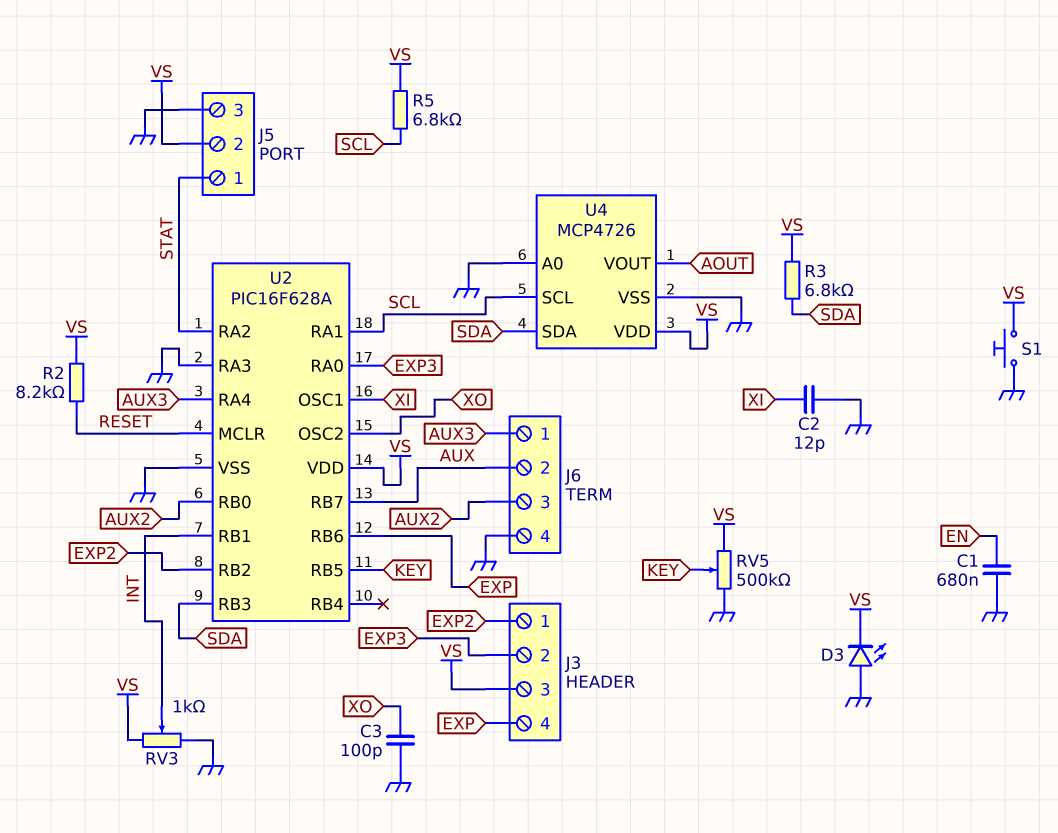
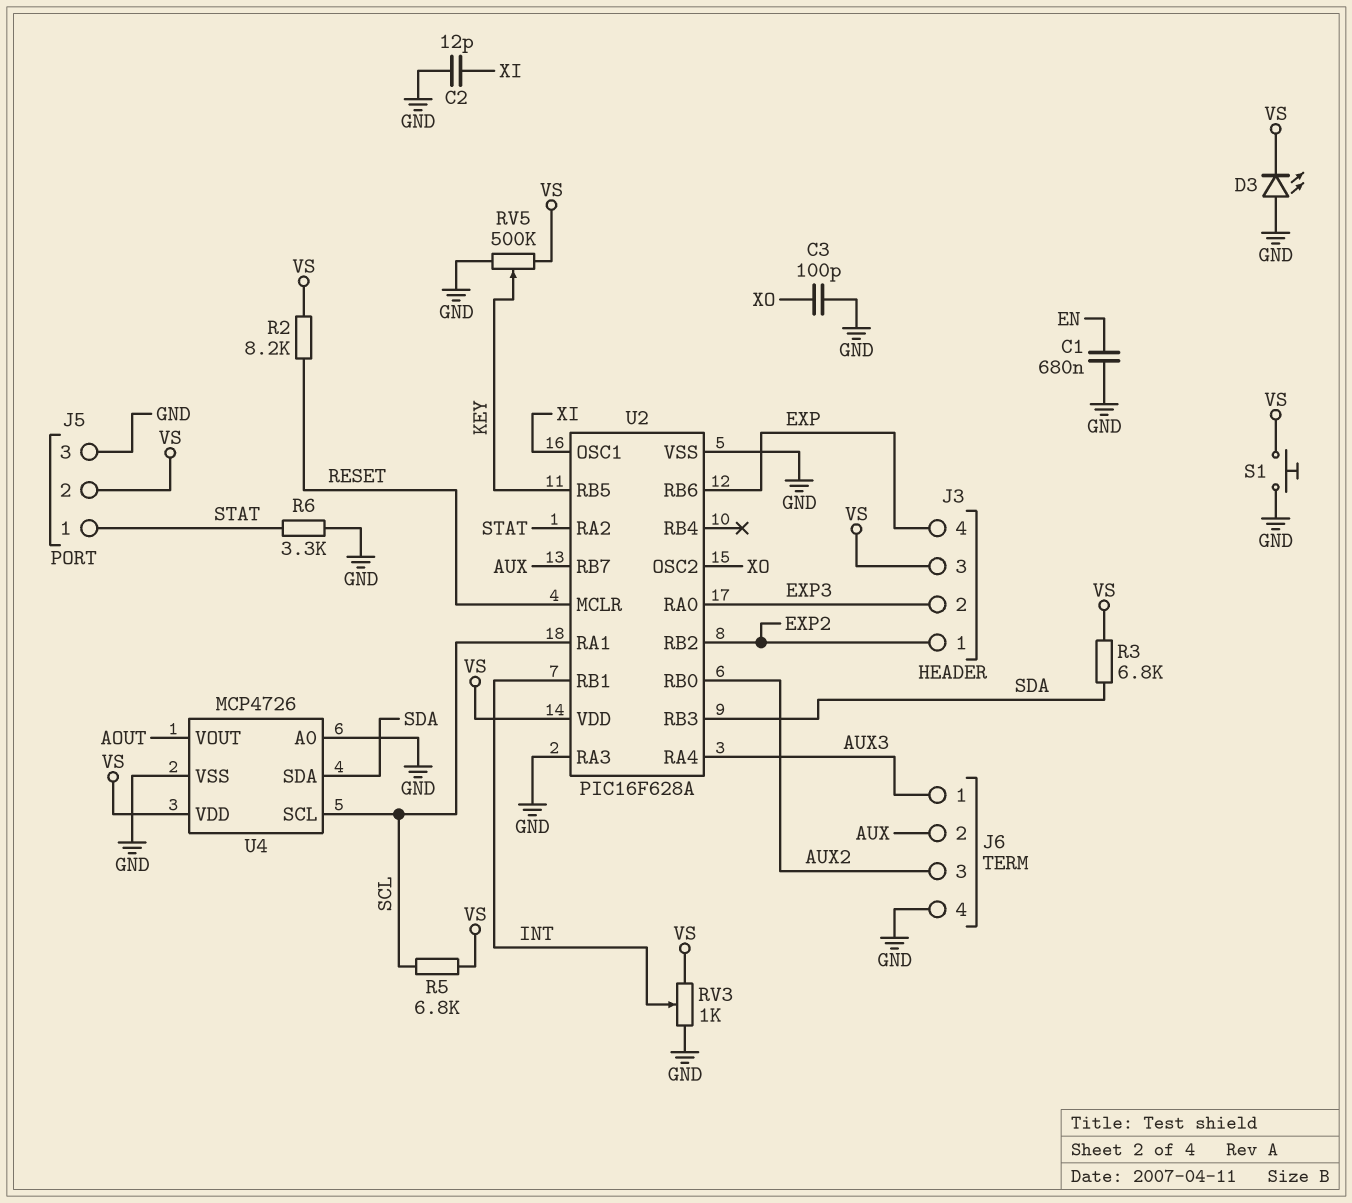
R6: none -> 3.3k (GND, STAT)

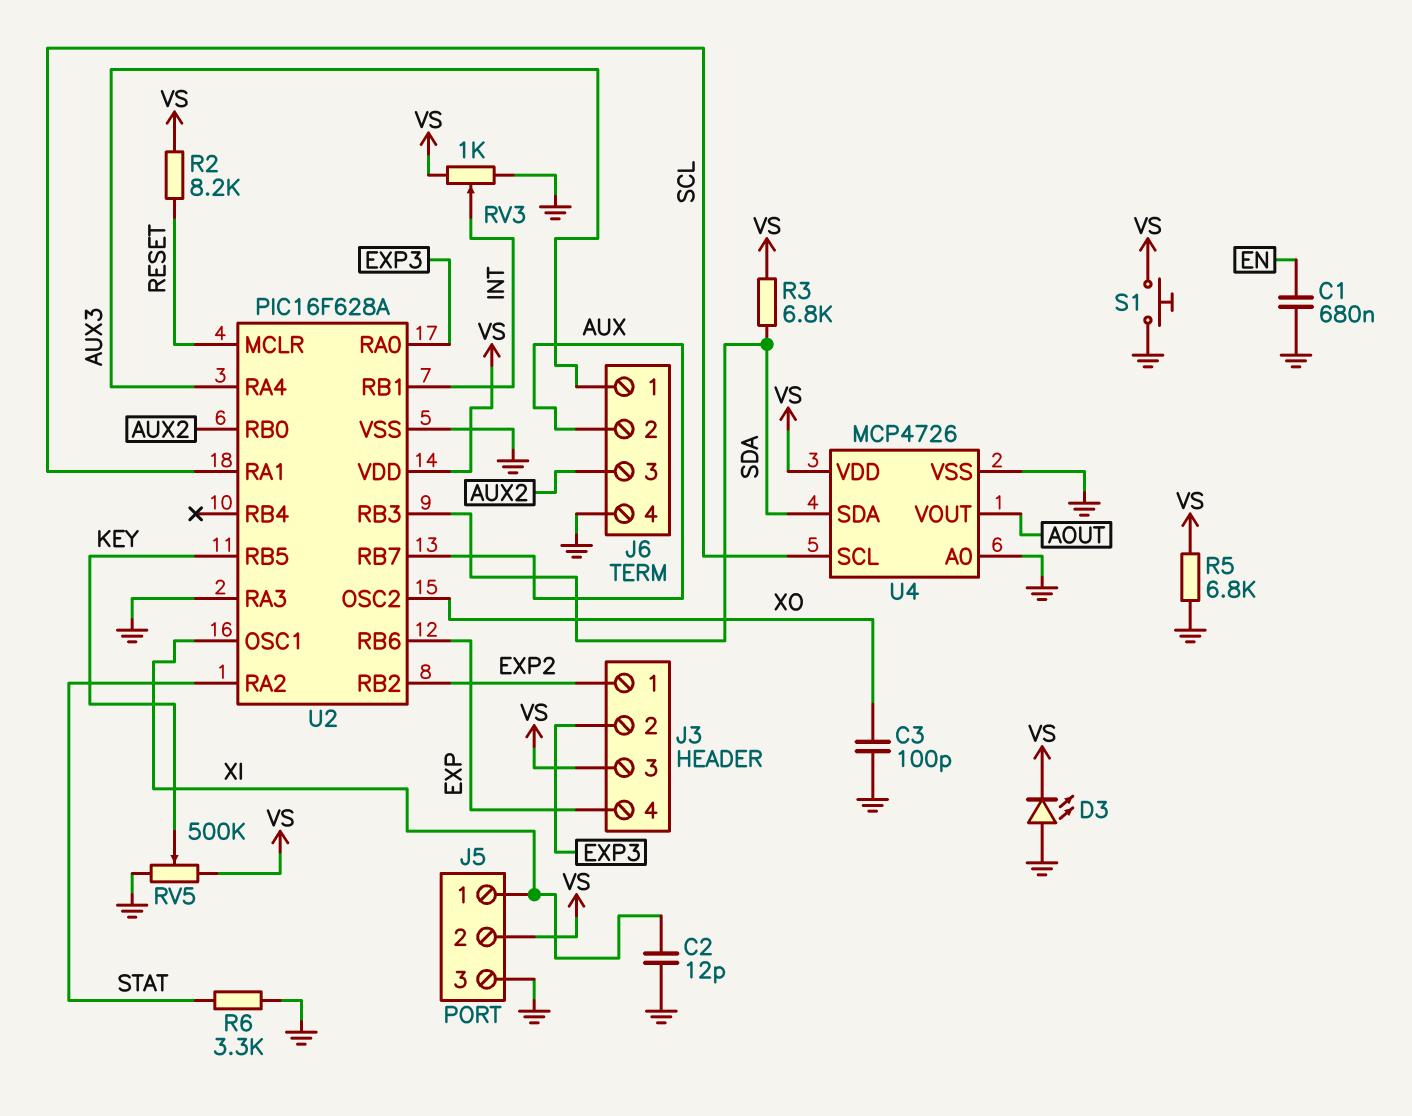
J5 pin 1: STAT -> XI
R5: 6.8k (SCL, VS) -> 6.8k (GND, VS)

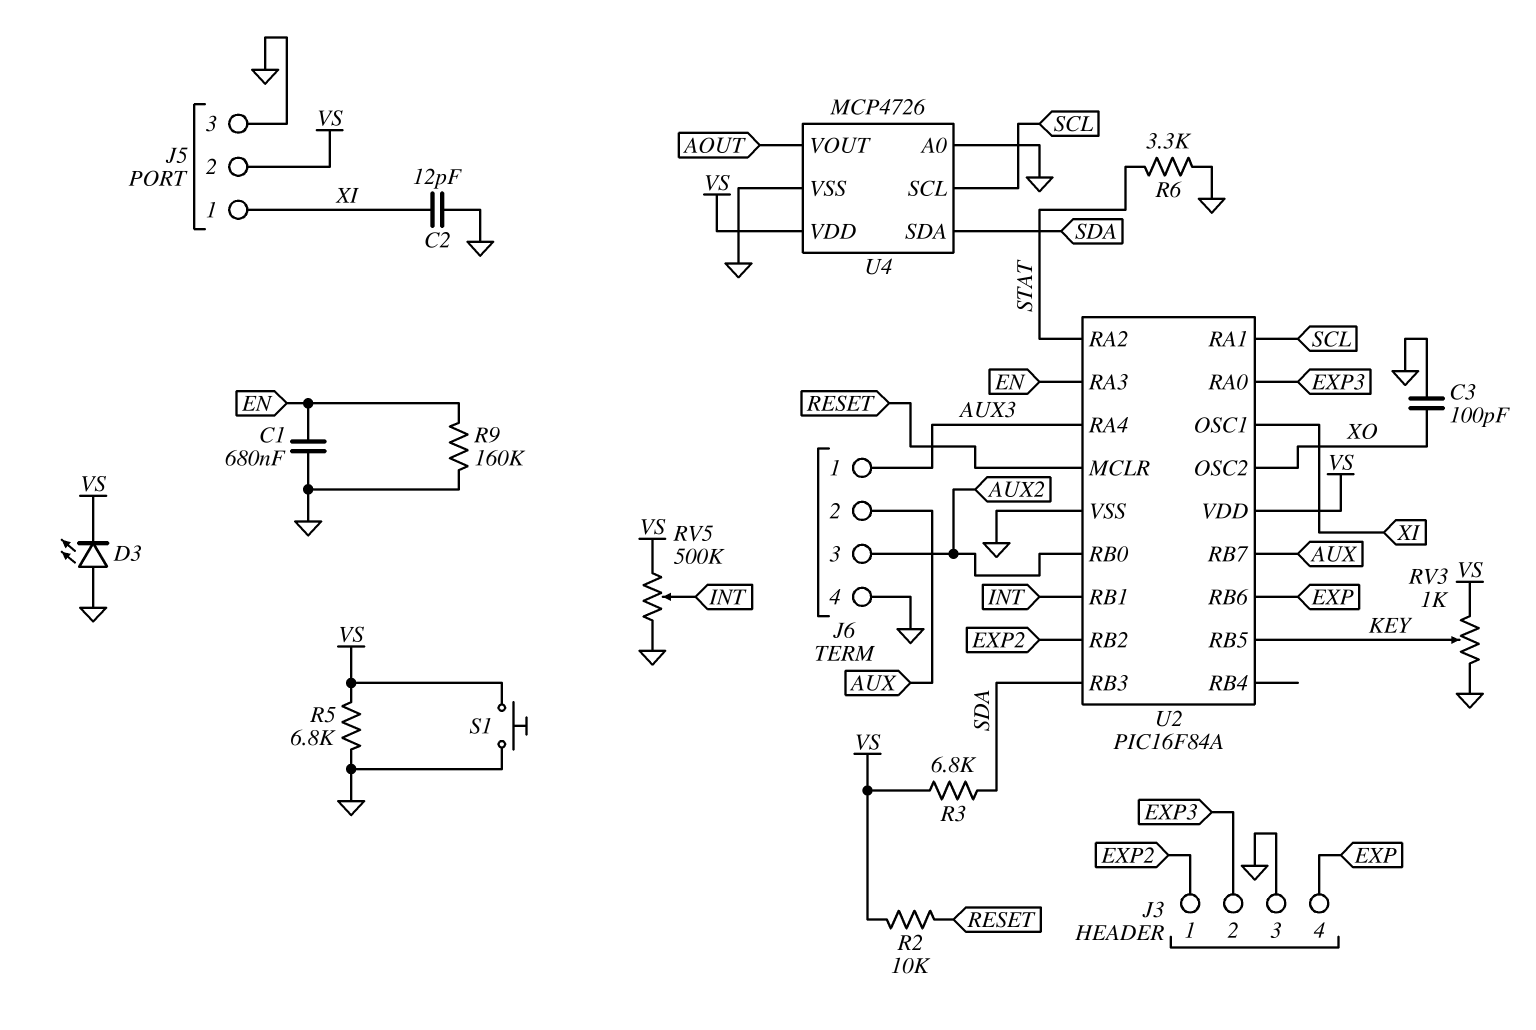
J3 pin 3: VS -> GND
R2: 8.2k (RESET, VS) -> 10k (RESET, VS)
R9: none -> 160k (EN, GND)
RV3: 1k (GND, VS, wiper INT) -> 1k (GND, VS, wiper KEY)
RV5: 500k (GND, VS, wiper KEY) -> 500k (GND, VS, wiper INT)
U2: PIC16F628A -> PIC16F84A
U2 pin RA3: GND -> EN

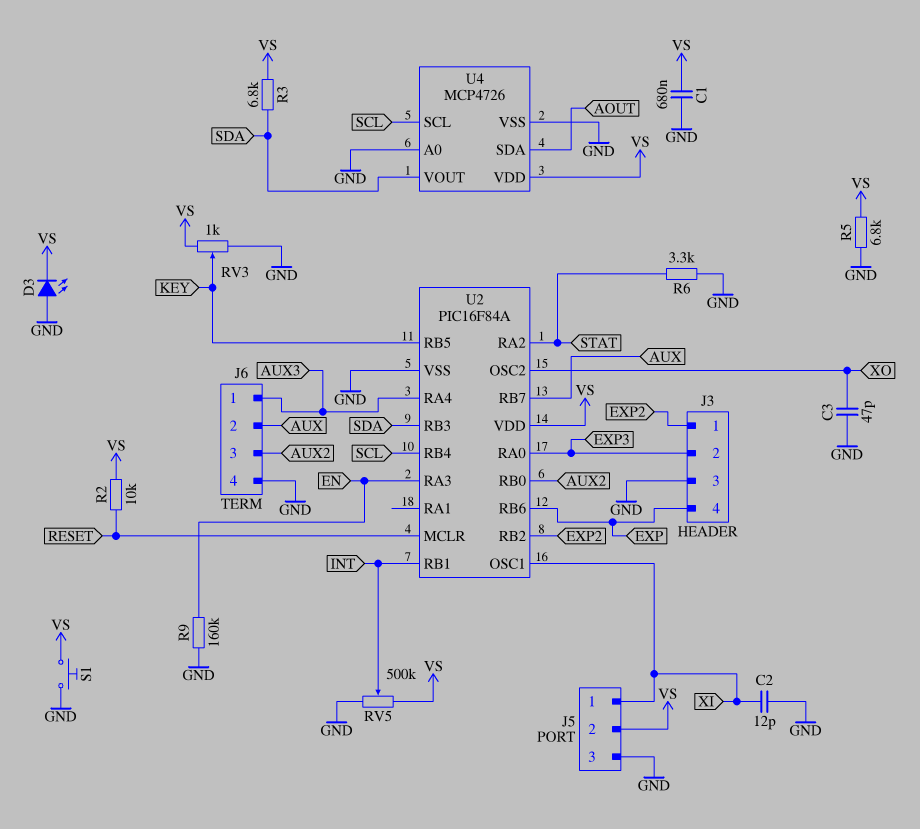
C1: 680nF (EN, GND) -> 680nF (GND, VS)
C3: 100pF (GND, XO) -> 47pF (GND, XO)
U2 pin RA1: SCL -> none
U2 pin RB4: none -> SCL
U4 pin SDA: SDA -> AOUT
U4 pin VOUT: AOUT -> SDA

